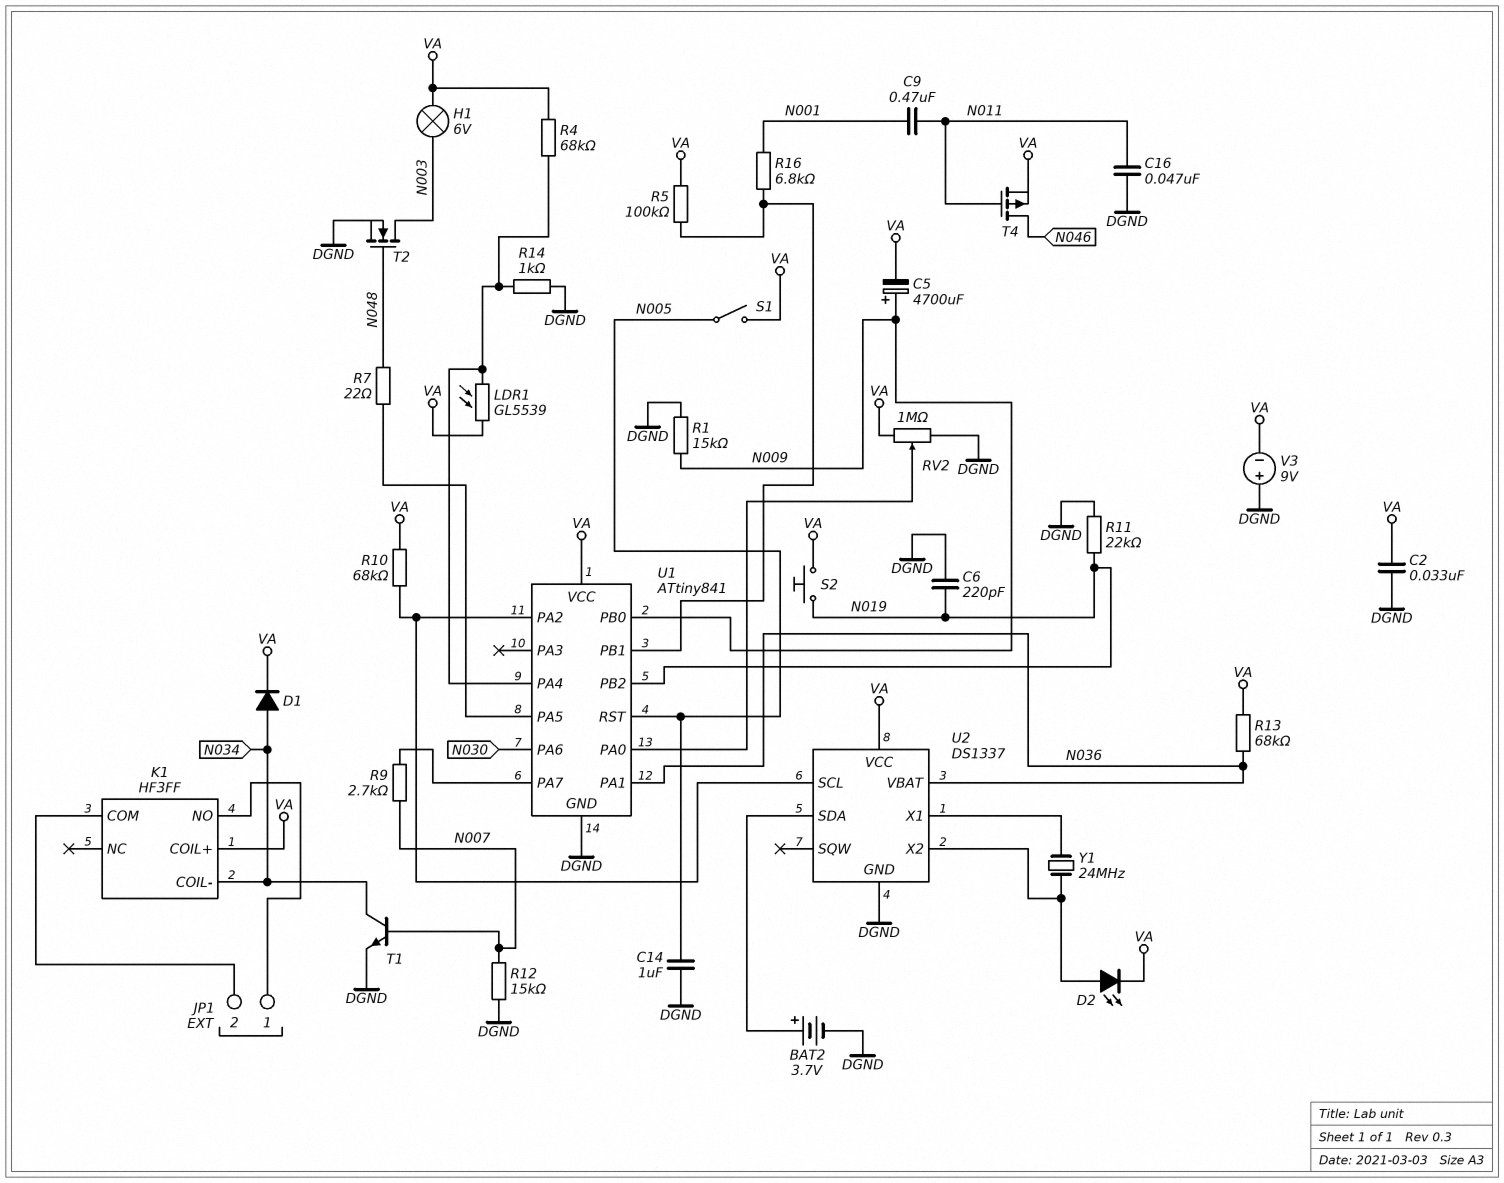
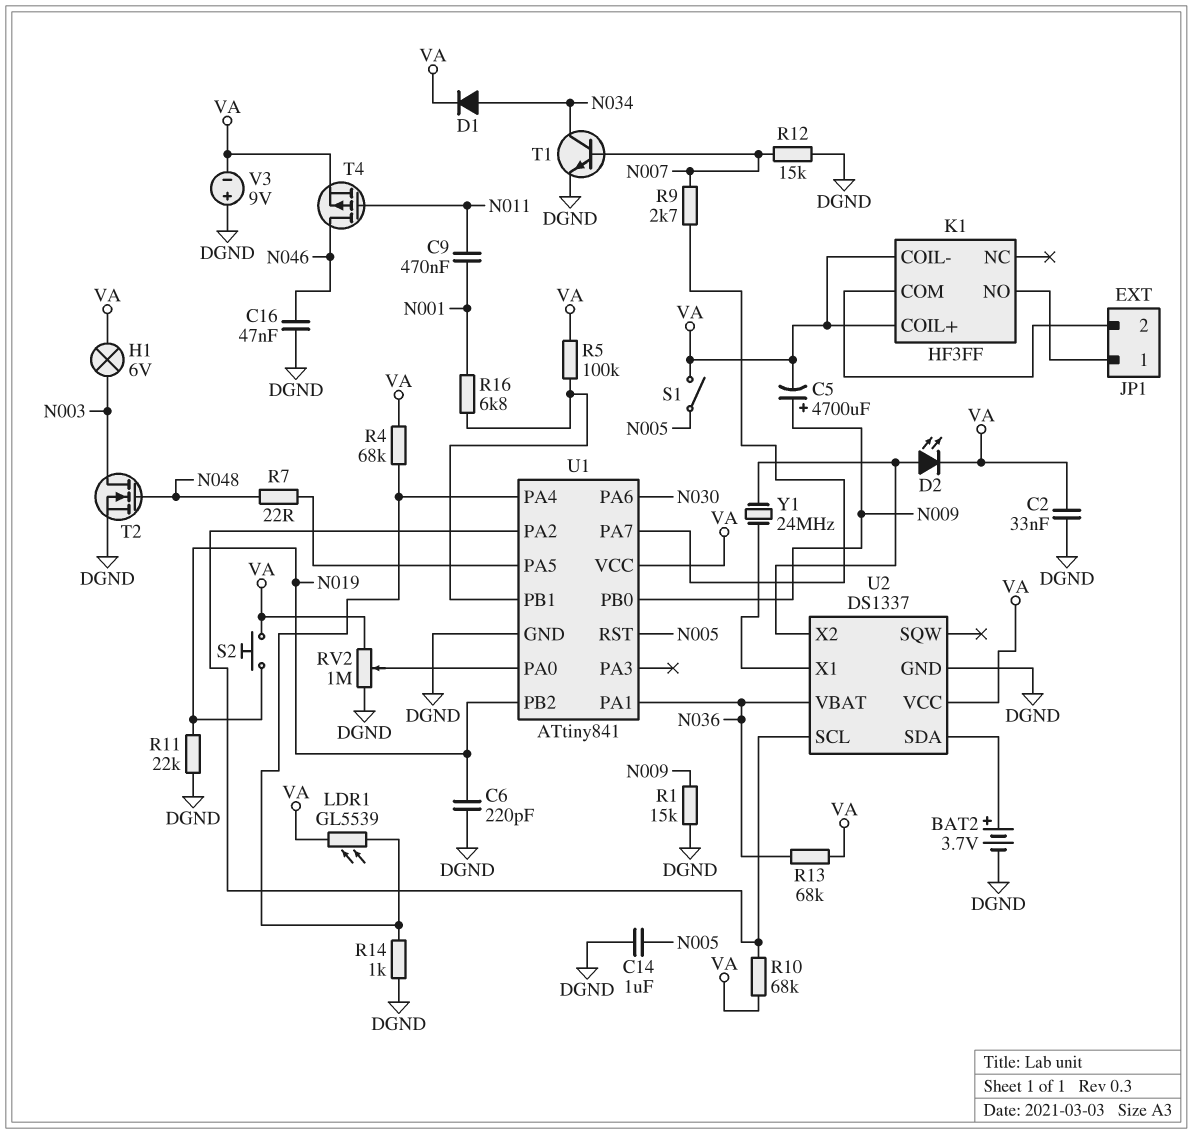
C16: 47nF (DGND, N011) -> 47nF (DGND, N046)
K1 pin COIL-: N034 -> VA

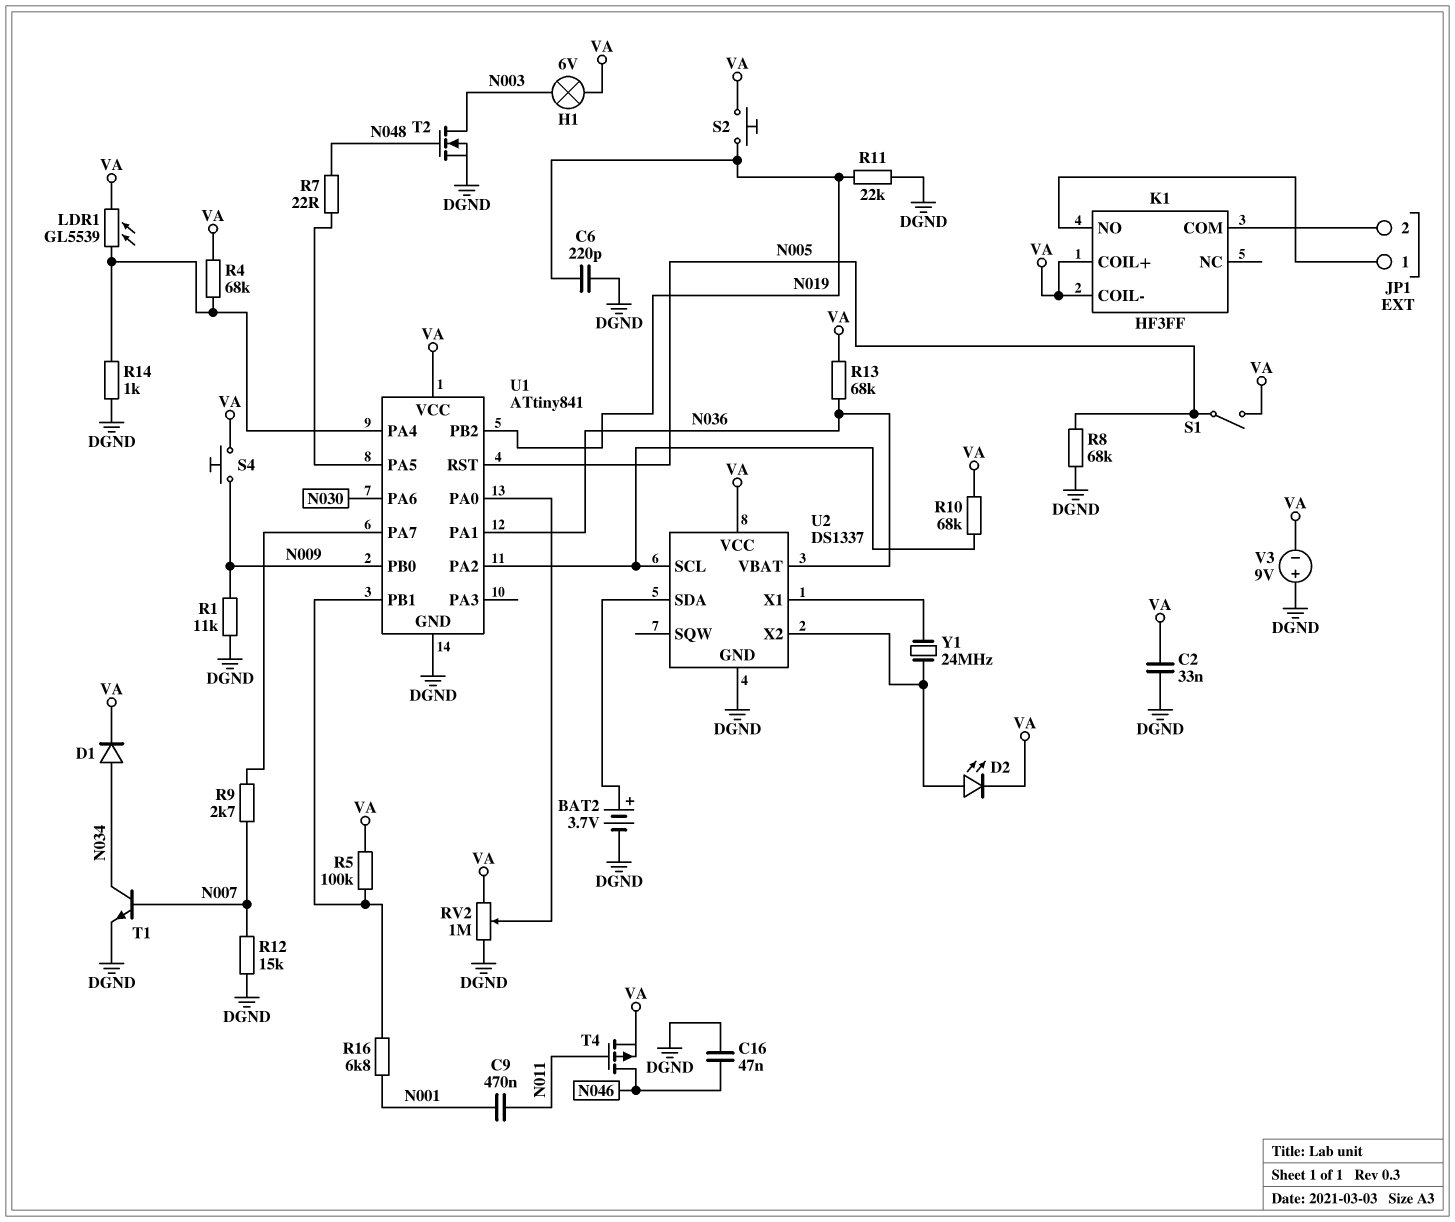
C5: 4700uF (plus N009, minus VA) -> none
C14: 1uF (DGND, N005) -> none
R1: 15k (DGND, N009) -> 11k (DGND, N009)
R8: none -> 68k (DGND, N005)
S4: none -> button (N009, VA)

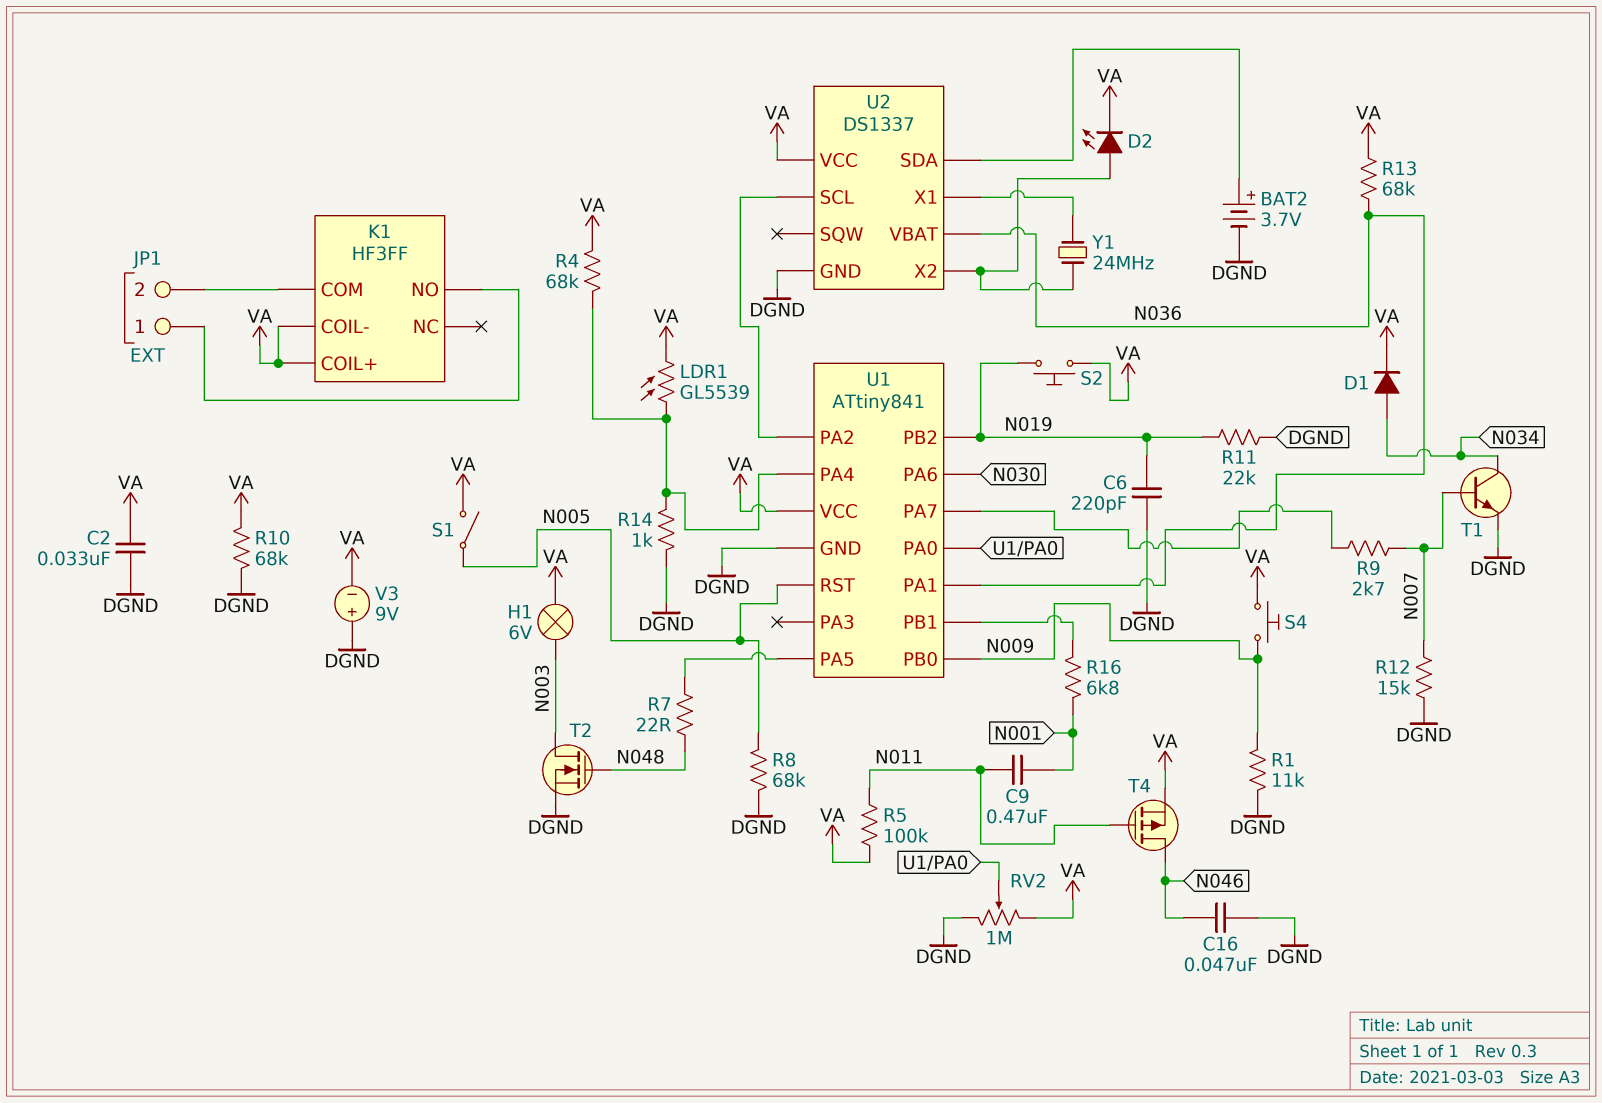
R5: 100k (U1/PB1, VA) -> 100k (N011, VA)
R10: 68k (U1/PA2, VA) -> 68k (DGND, VA)

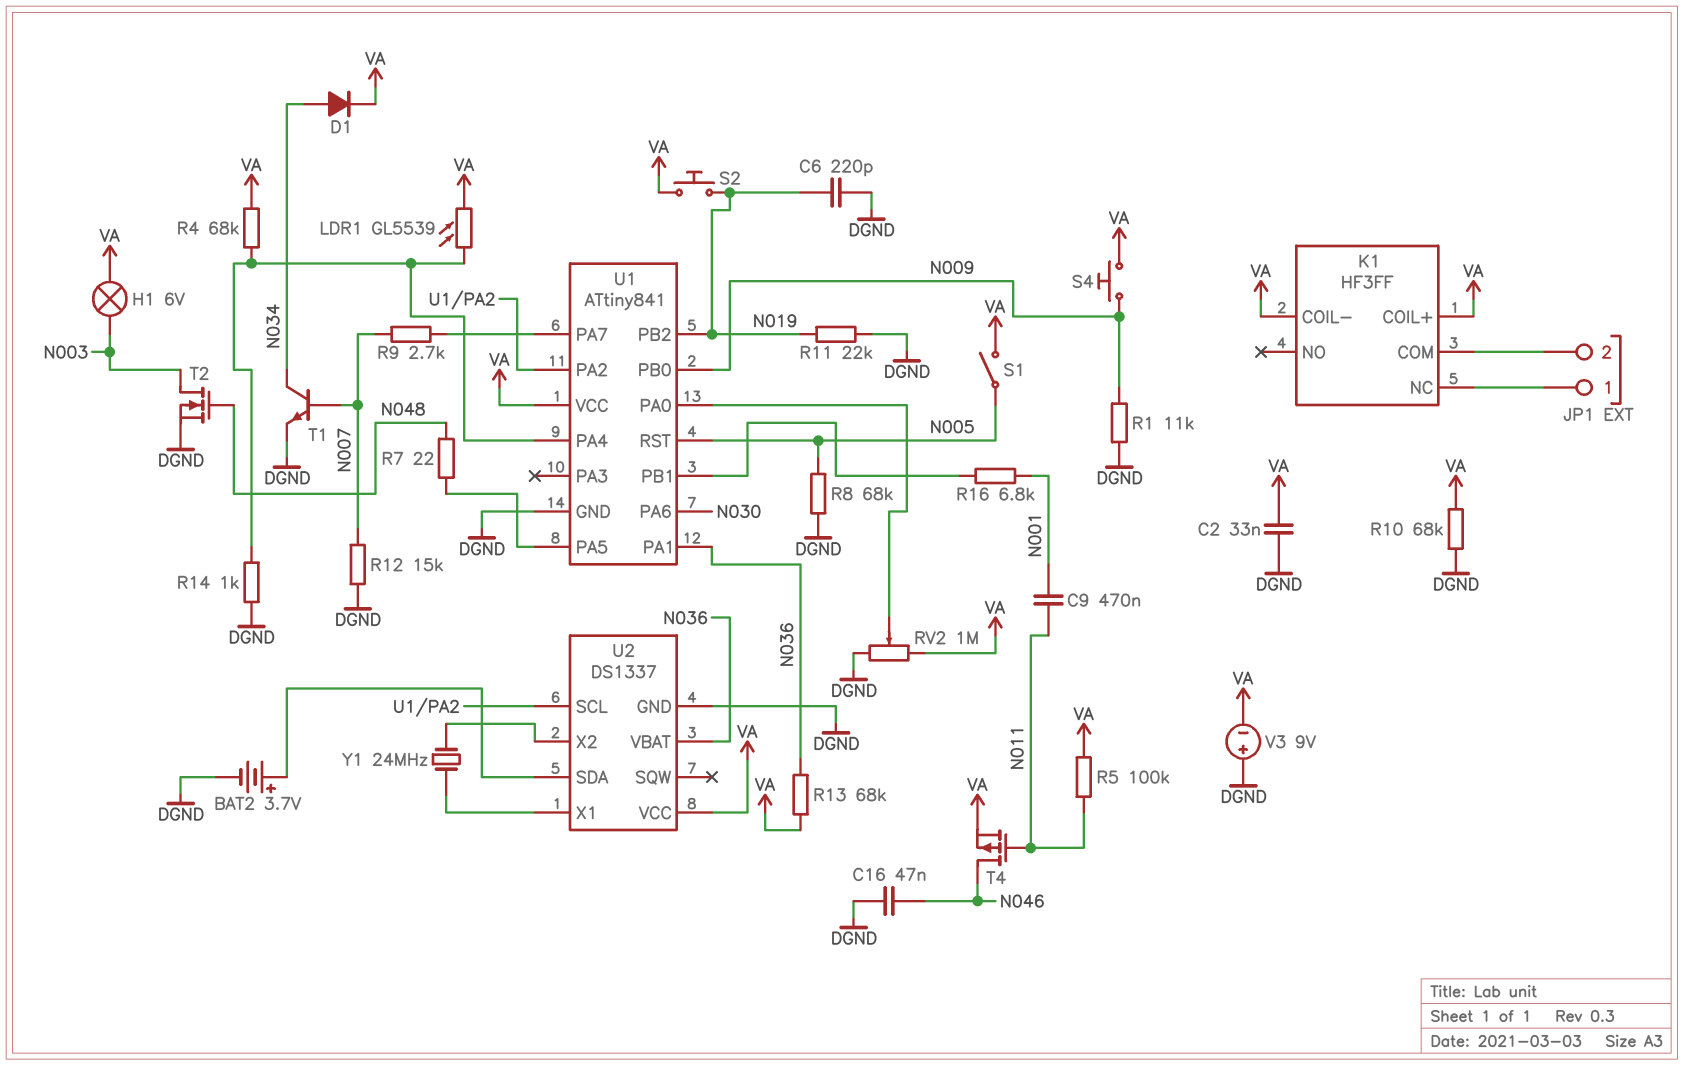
D2: LED (A U2/X2, K VA) -> none
K1 pin NC: none -> JP1/1
K1 pin NO: JP1/1 -> none

